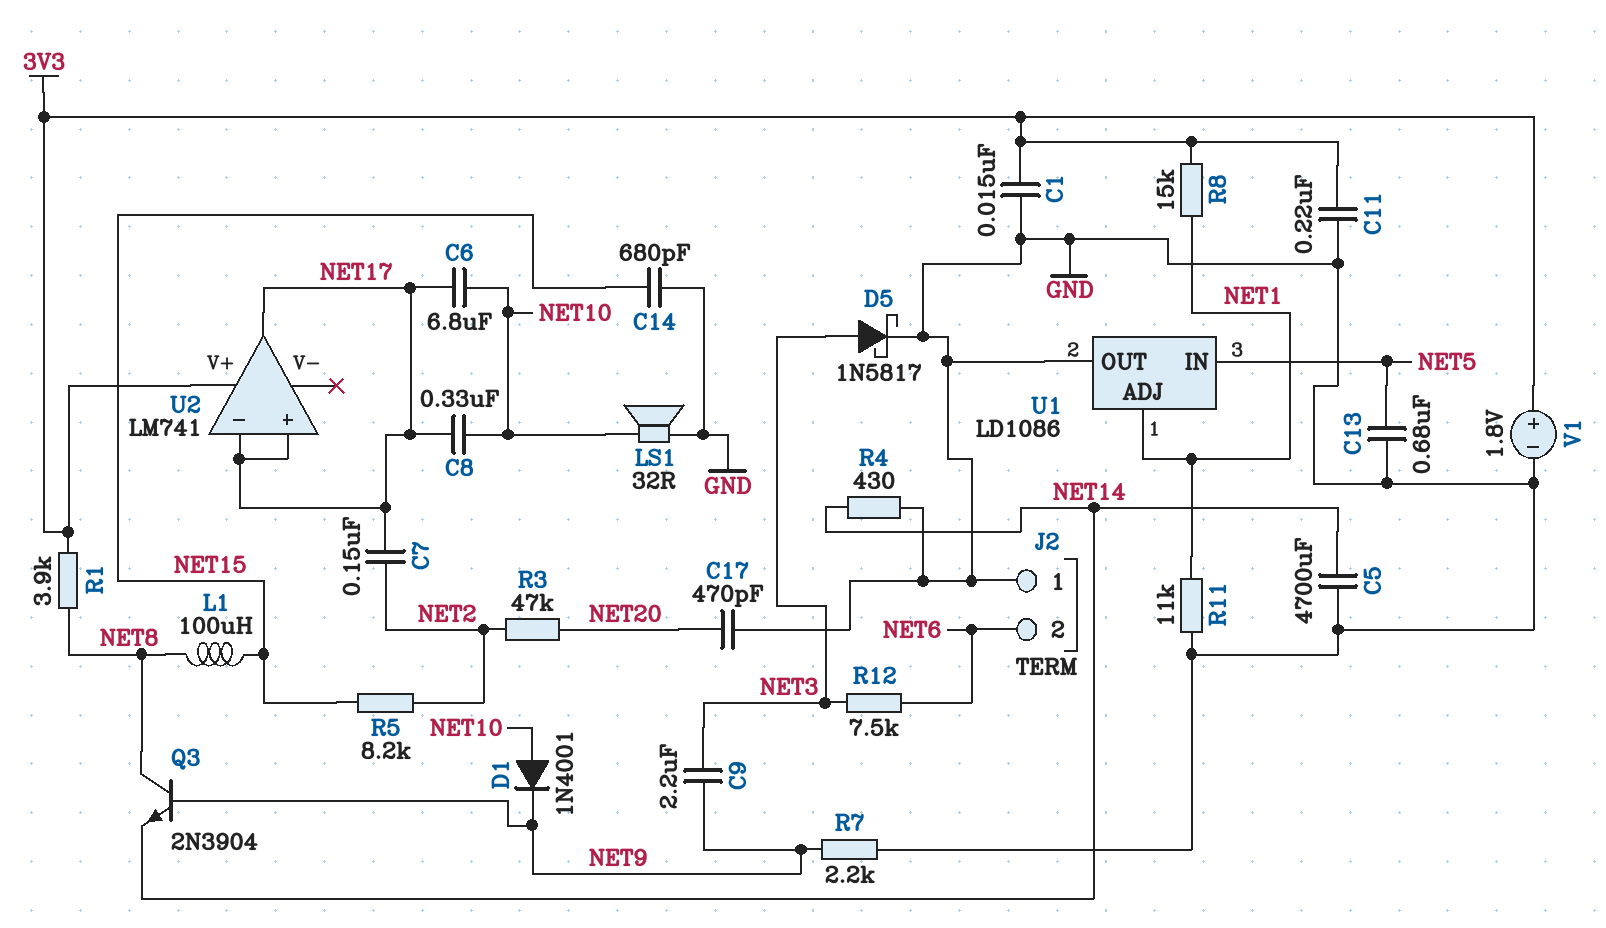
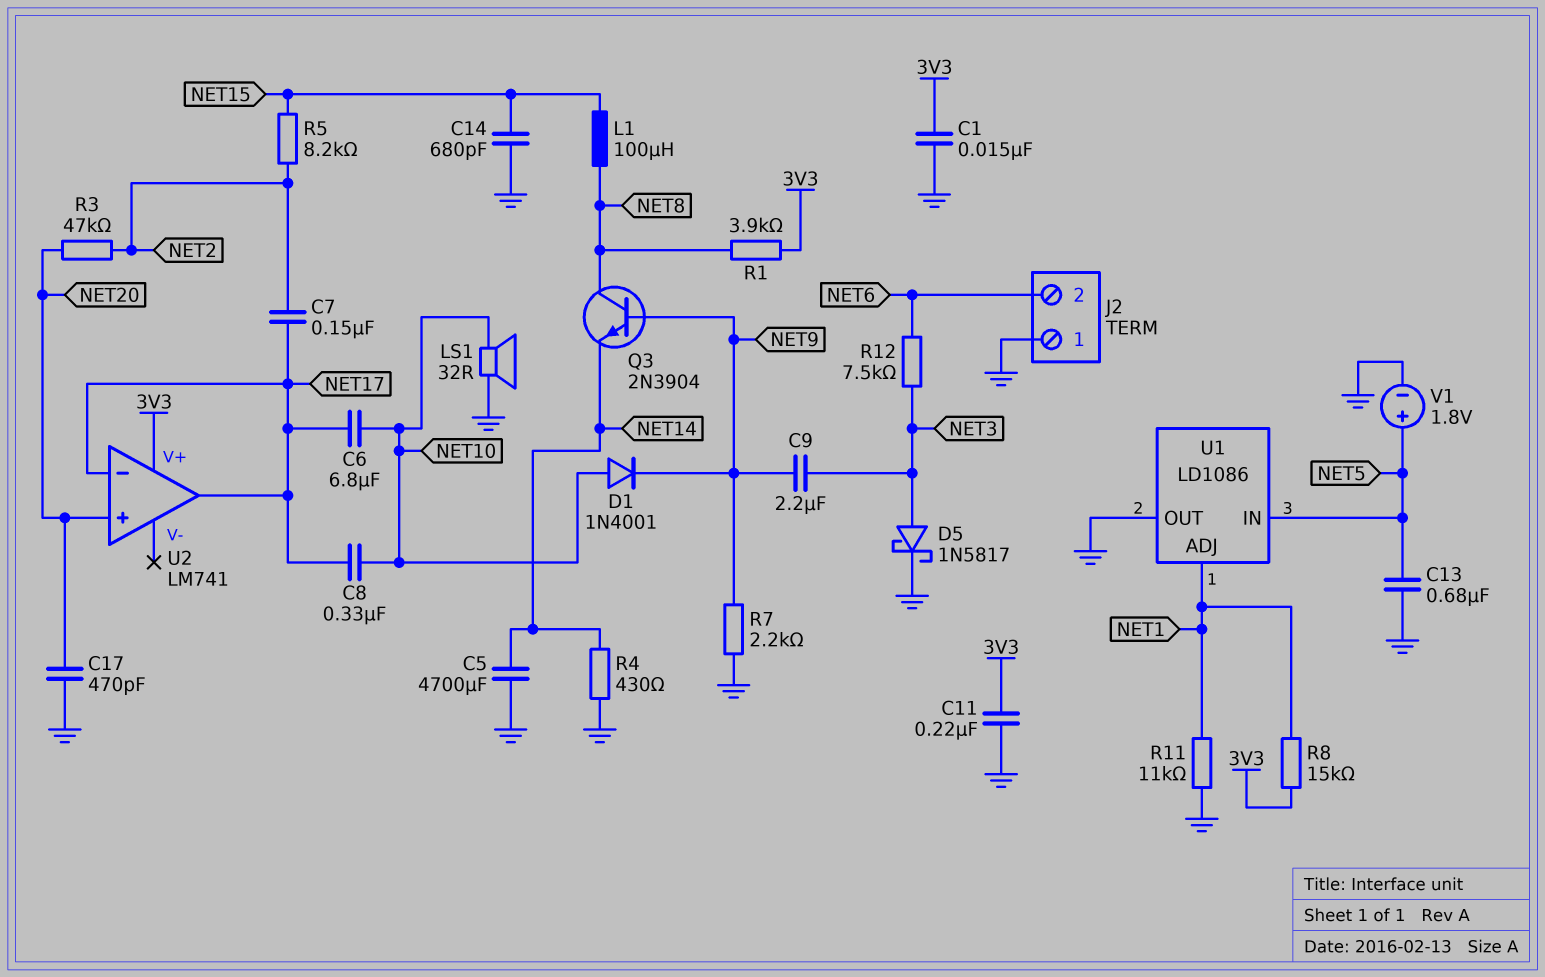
U2 pin in+: NET17 -> NET20
V1: 1.8V (plus 3V3, minus GND) -> 1.8V (plus NET5, minus GND)

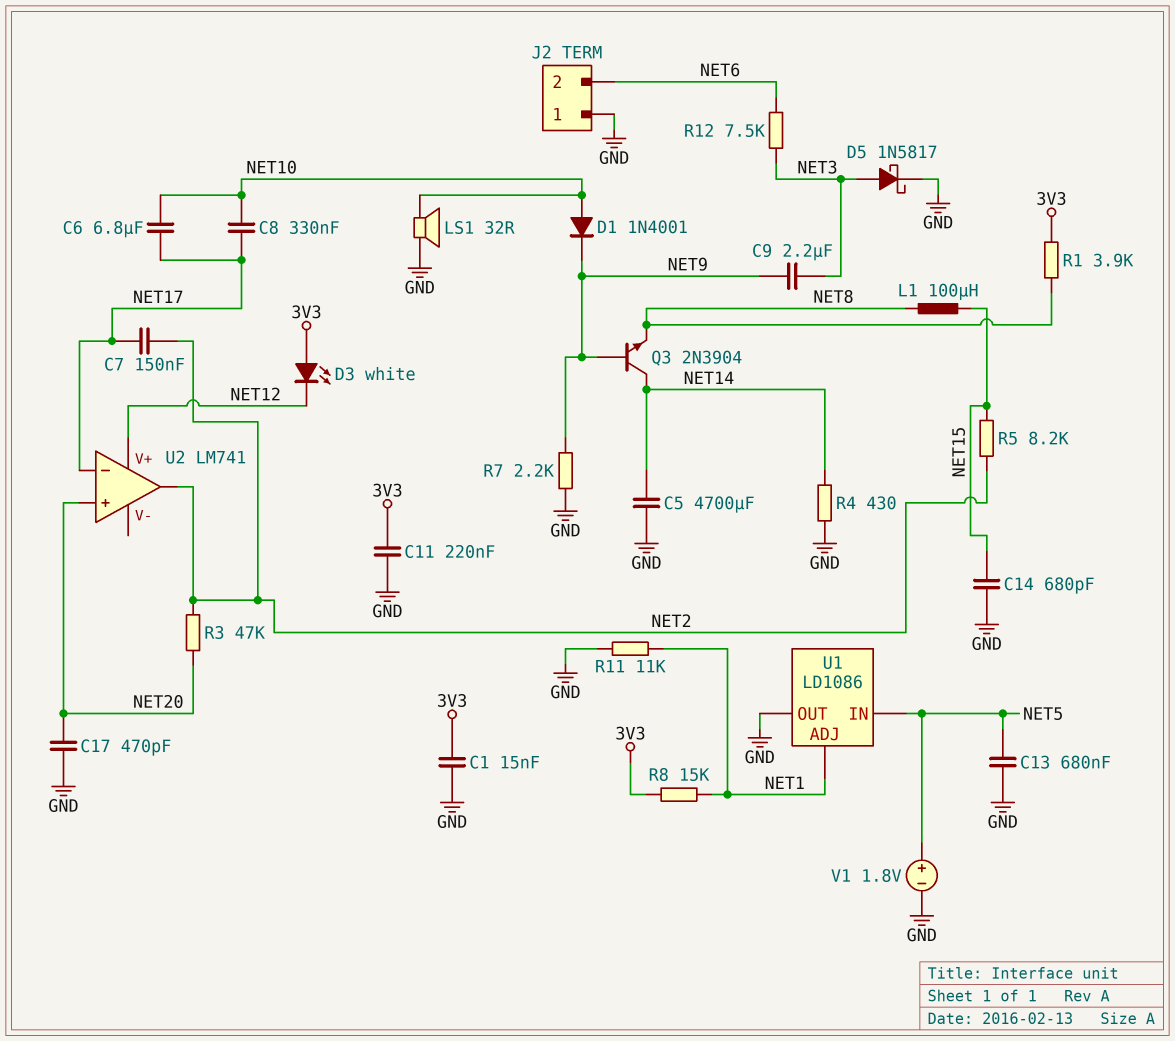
D3: none -> LED white (A 3V3, K NET12)
Q3: NPN 2N3904 (B NET9, C NET8, E NET14) -> NPN 2N3904 (B NET9, C NET14, E NET8)
U2 pin V+: 3V3 -> NET12
U2 pin out: NET17 -> NET2

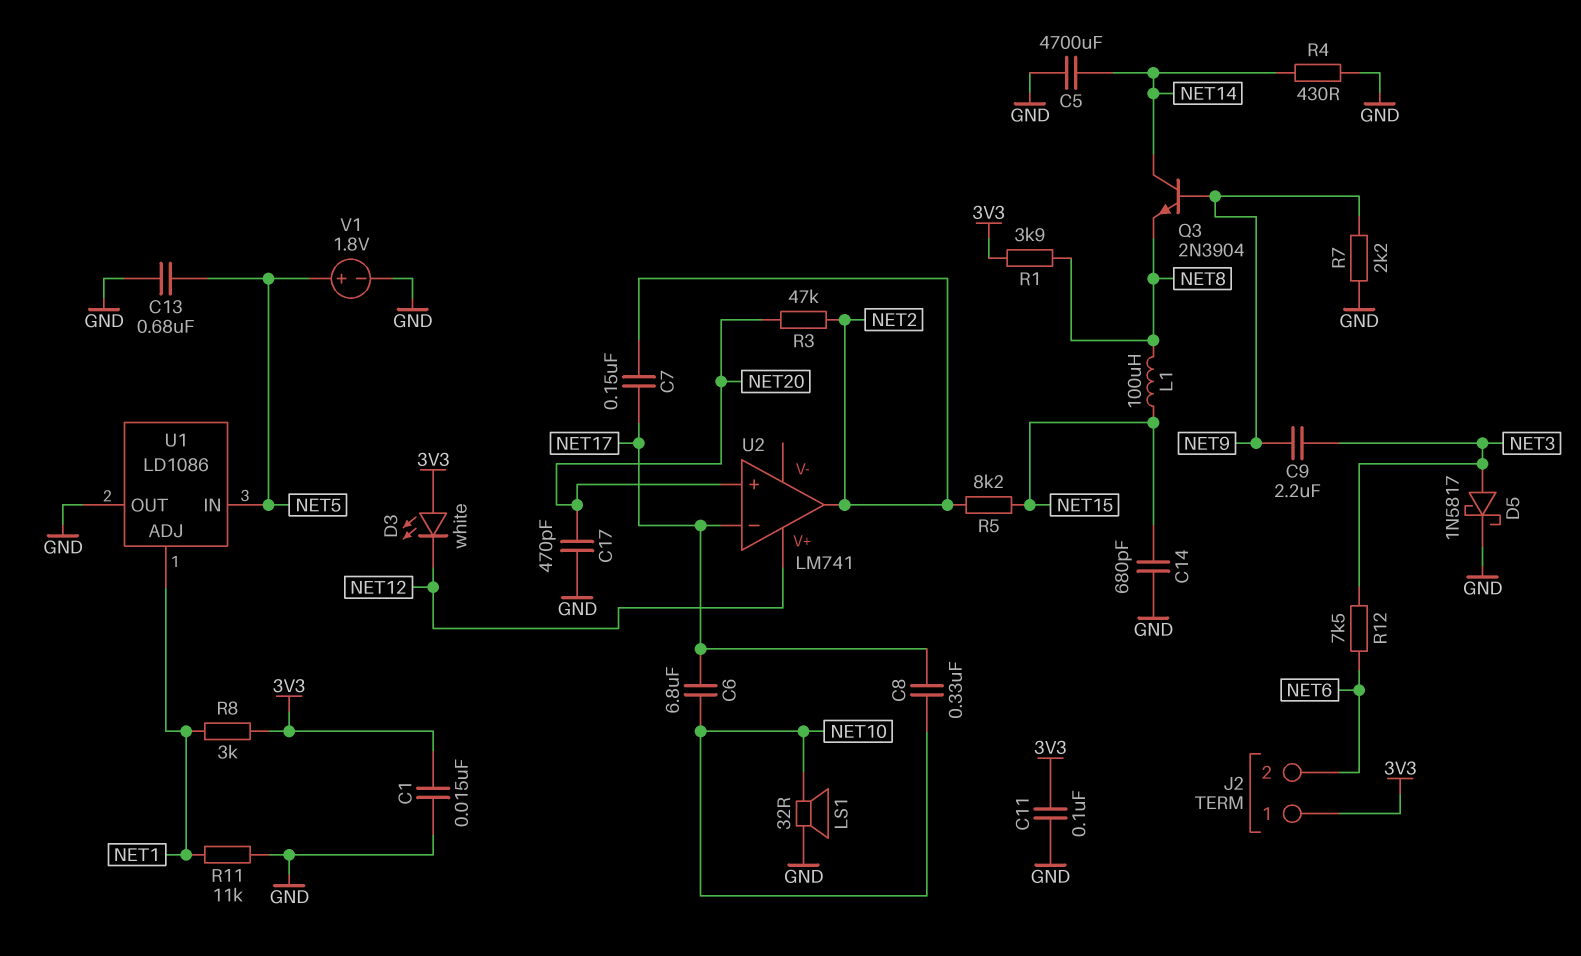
C11: 220nF (3V3, GND) -> 100nF (3V3, GND)
D1: diode 1N4001 (A NET10, K NET9) -> none
J2 pin 1: GND -> 3V3
R8: 15k (3V3, NET1) -> 3k (3V3, NET1)

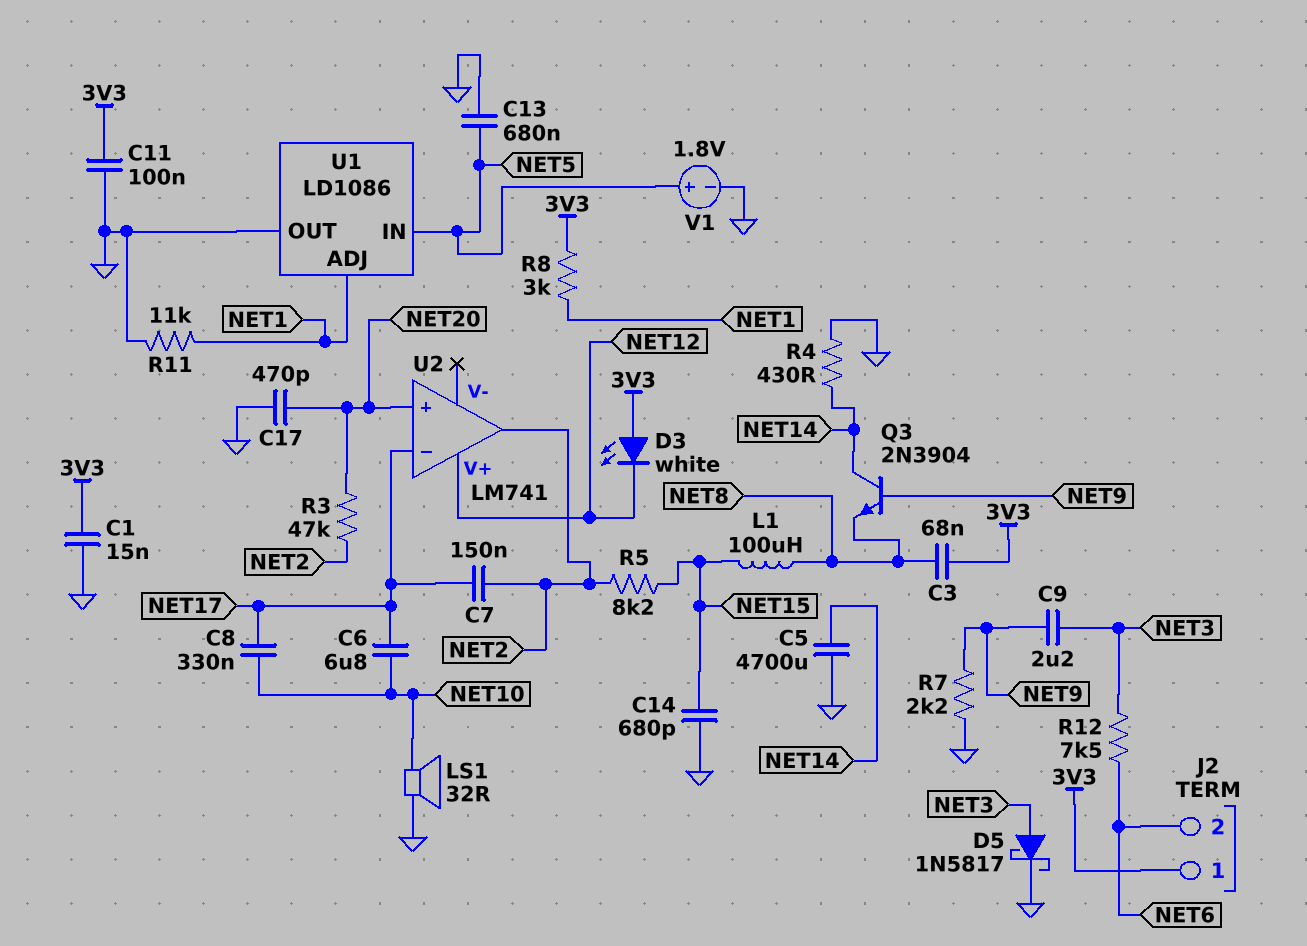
C3: none -> 68nF (3V3, NET8)
R1: 3.9k (3V3, NET8) -> none

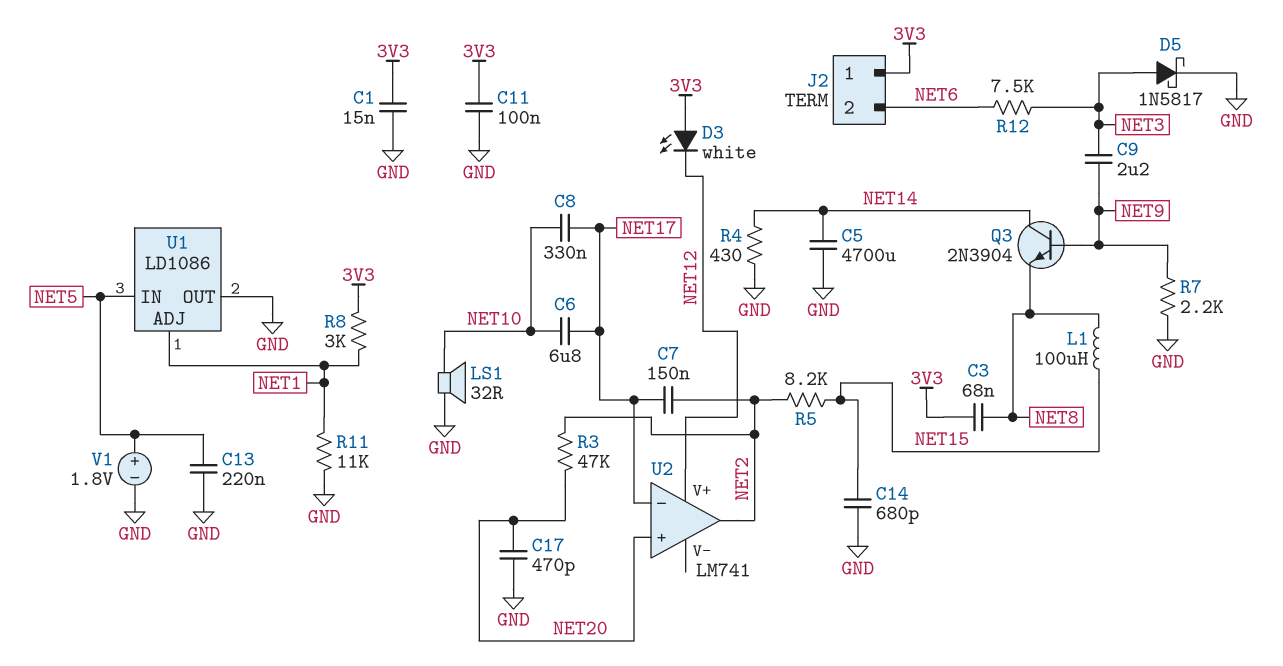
C13: 680nF (GND, NET5) -> 220nF (GND, NET5)

